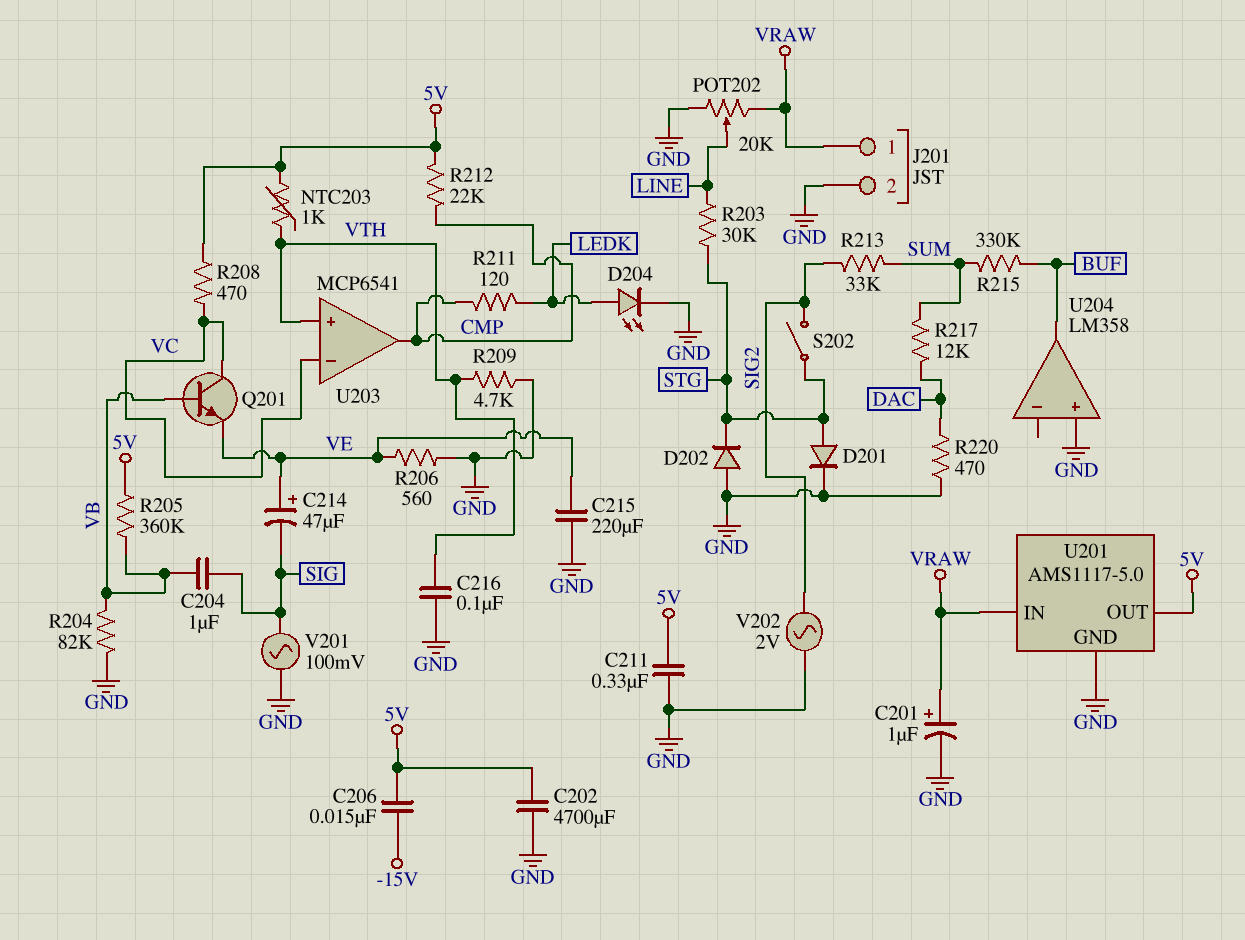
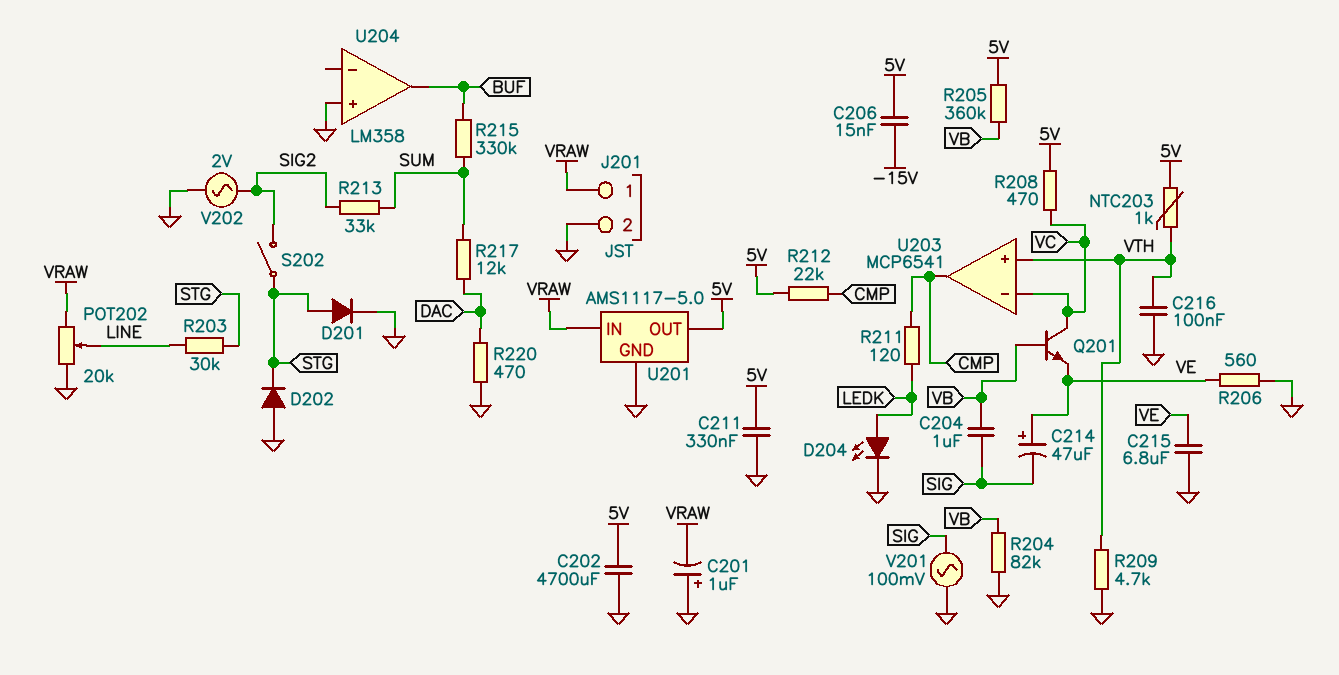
C201: 1uF (plus VRAW, minus GND) -> 1uF (plus GND, minus VRAW)
C215: 220uF (GND, VE) -> 6.8uF (GND, VE)

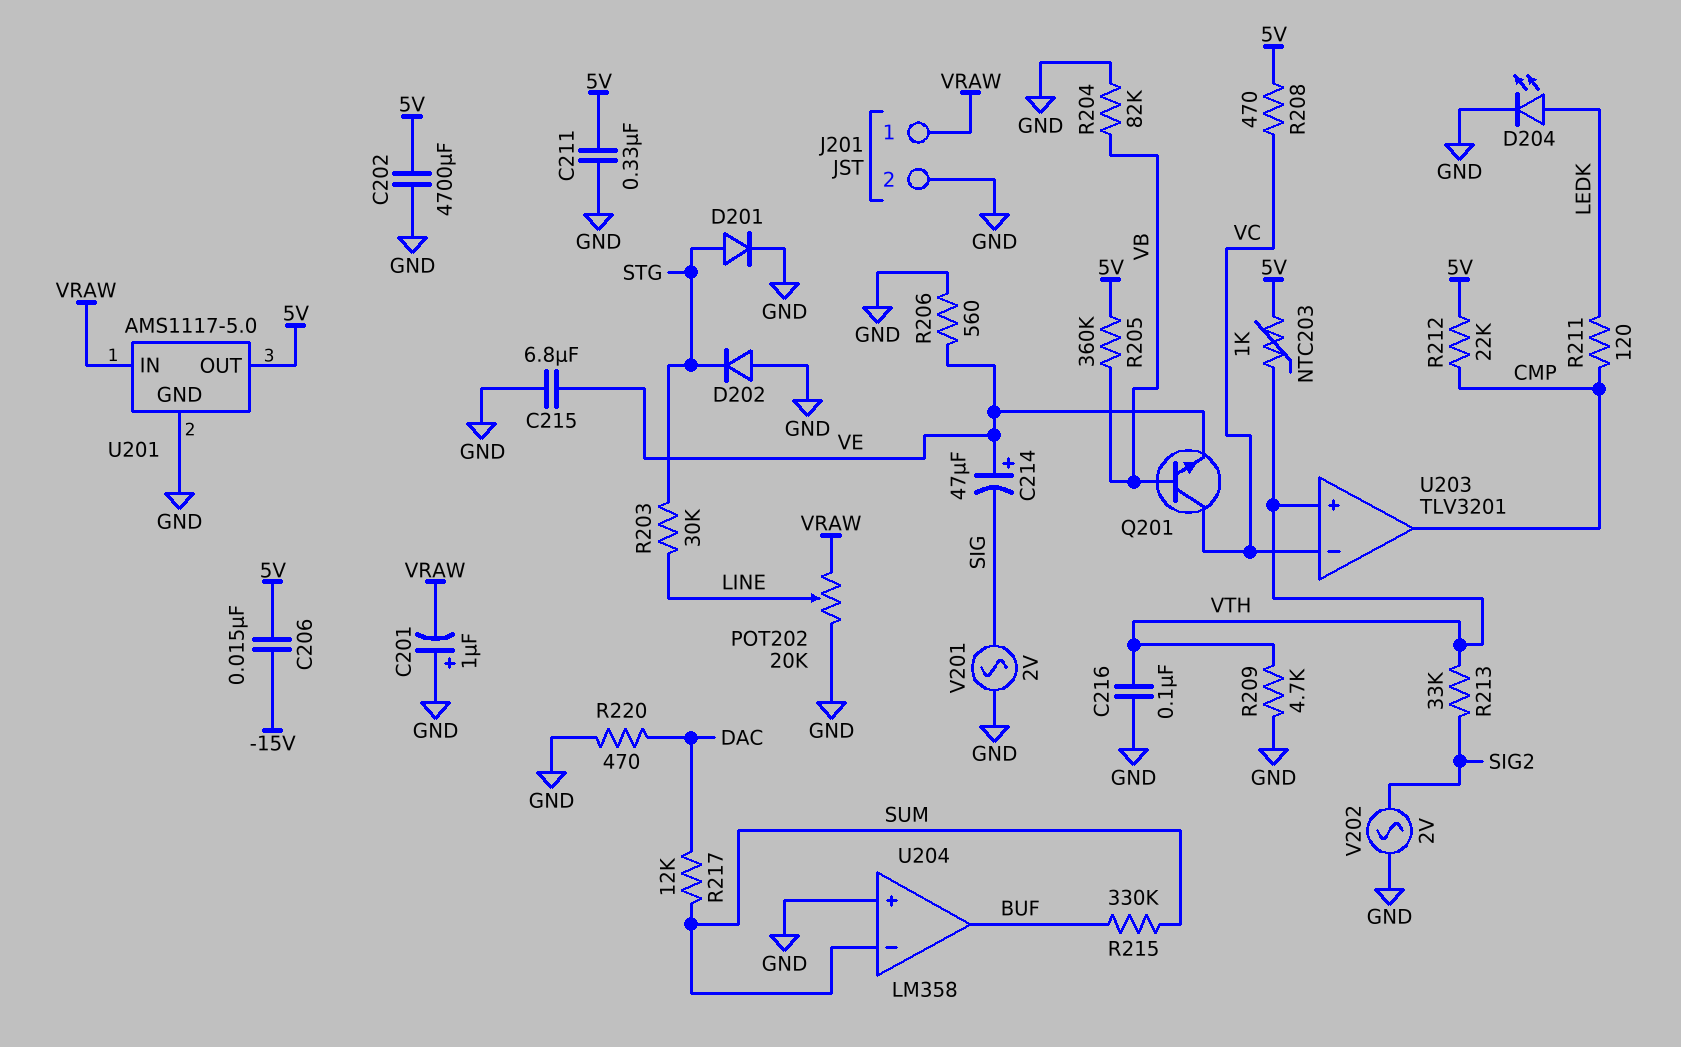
C204: 1uF (SIG, VB) -> none
R213: 33k (SIG2, SUM) -> 33k (SIG2, VTH)
S202: switch (SIG2, STG) -> none
U203: MCP6541 -> TLV3201
U204 pin in-: none -> SUM
V201: AC 100mV (GND, SIG) -> AC 2V (GND, SIG)

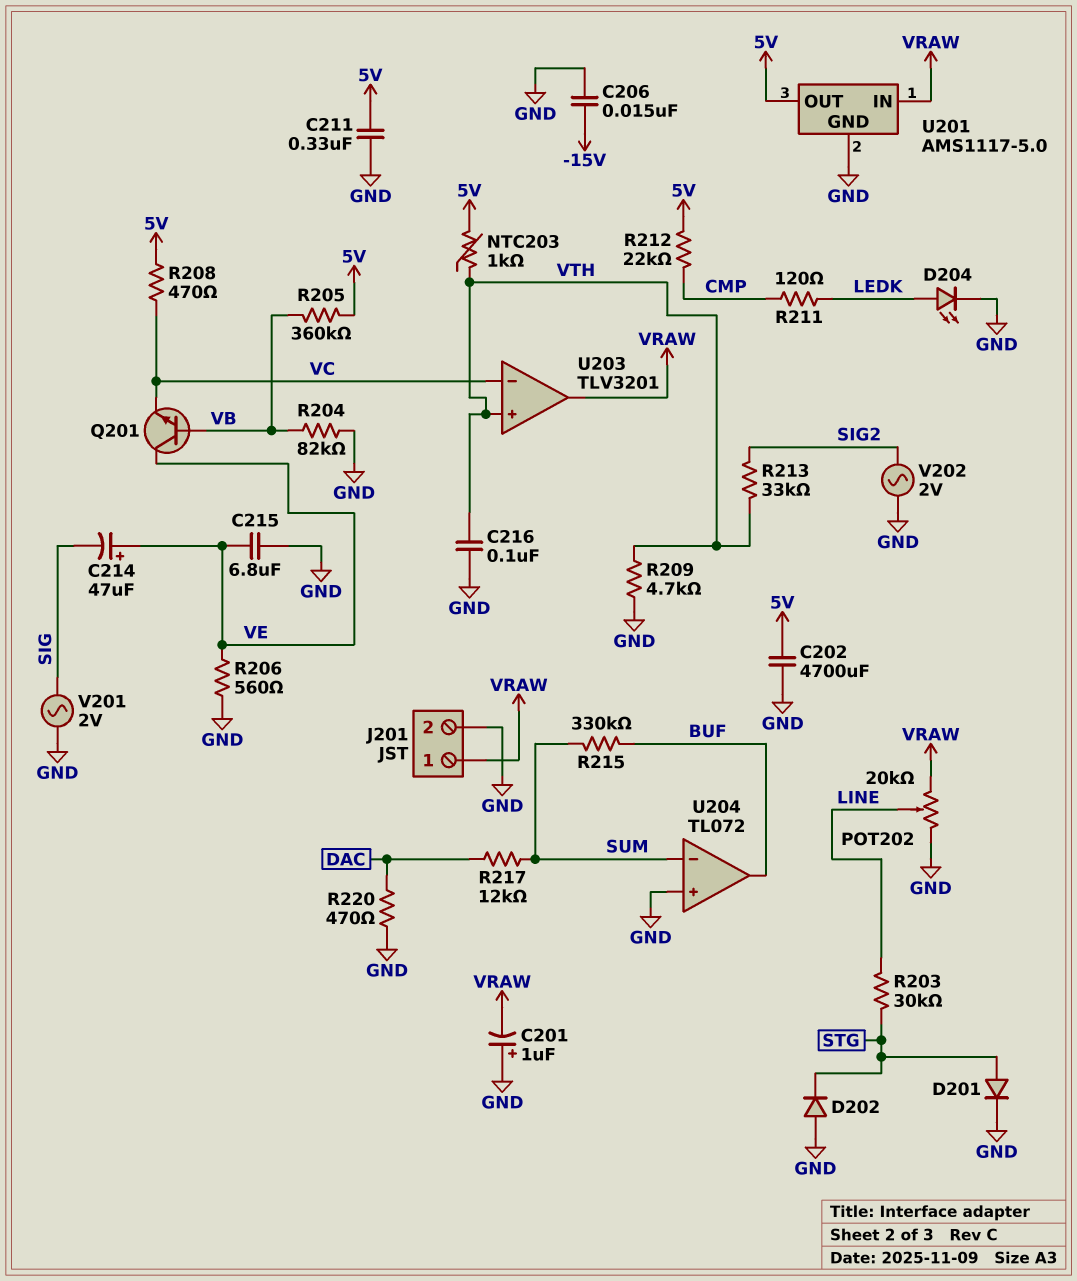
C206: 15nF (-15V, 5V) -> 15nF (-15V, GND)
Q201: NPN (B VB, C VC, E VE) -> NPN (B VB, C VE, E VC)
U203 pin out: CMP -> VRAW
U204: LM358 -> TL072

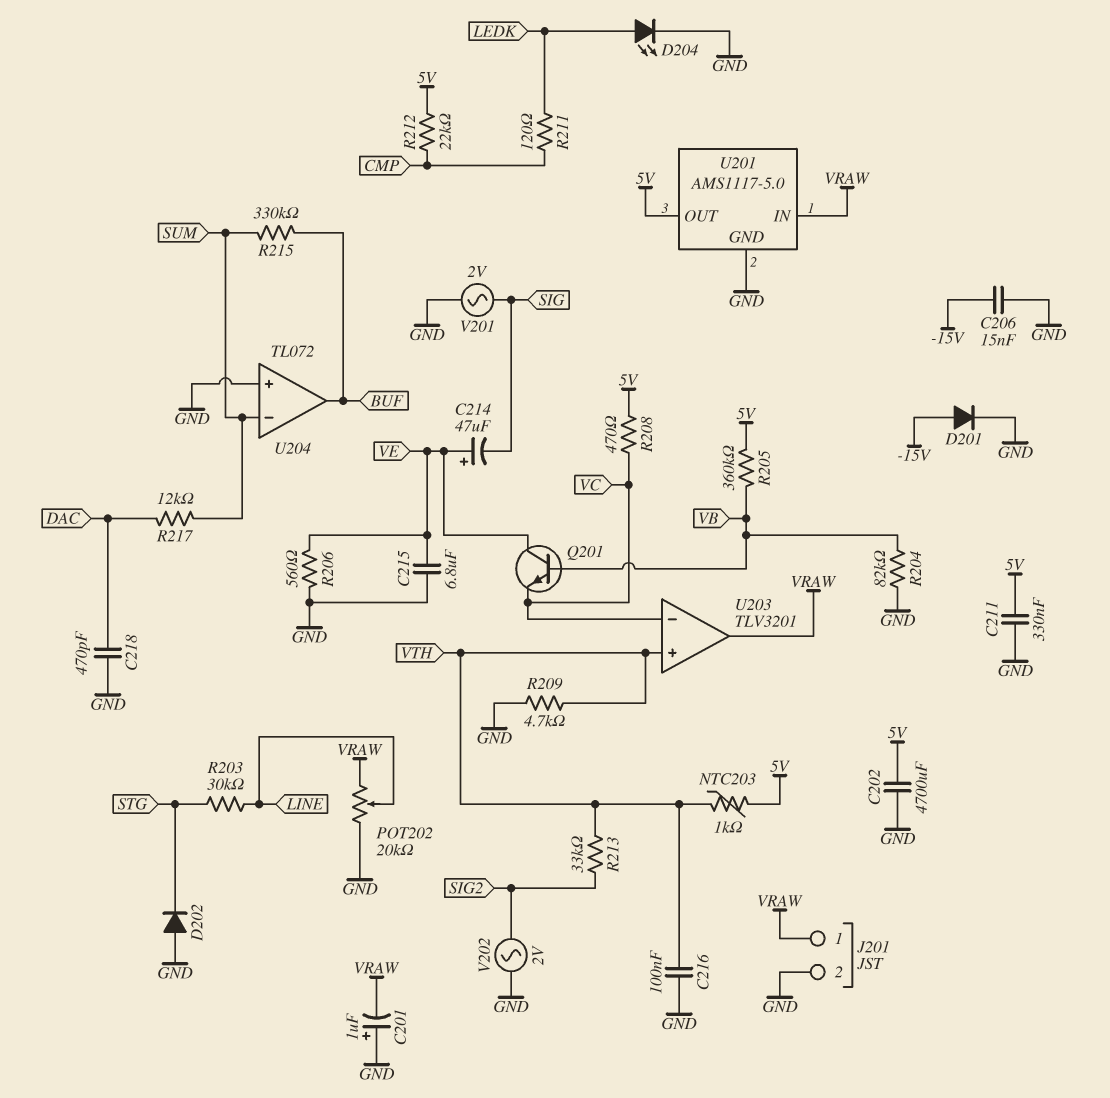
C218: none -> 470pF (DAC, GND)
D201: diode (A STG, K GND) -> diode (A -15V, K GND)
R220: 470 (DAC, GND) -> none

